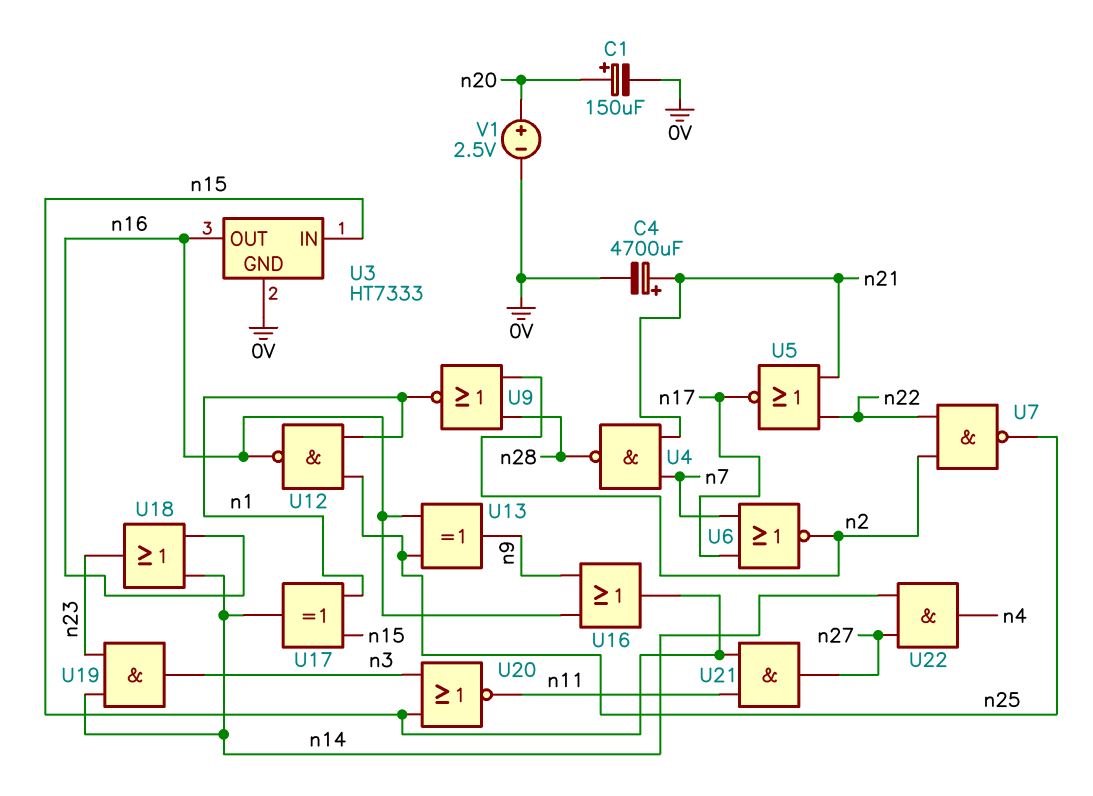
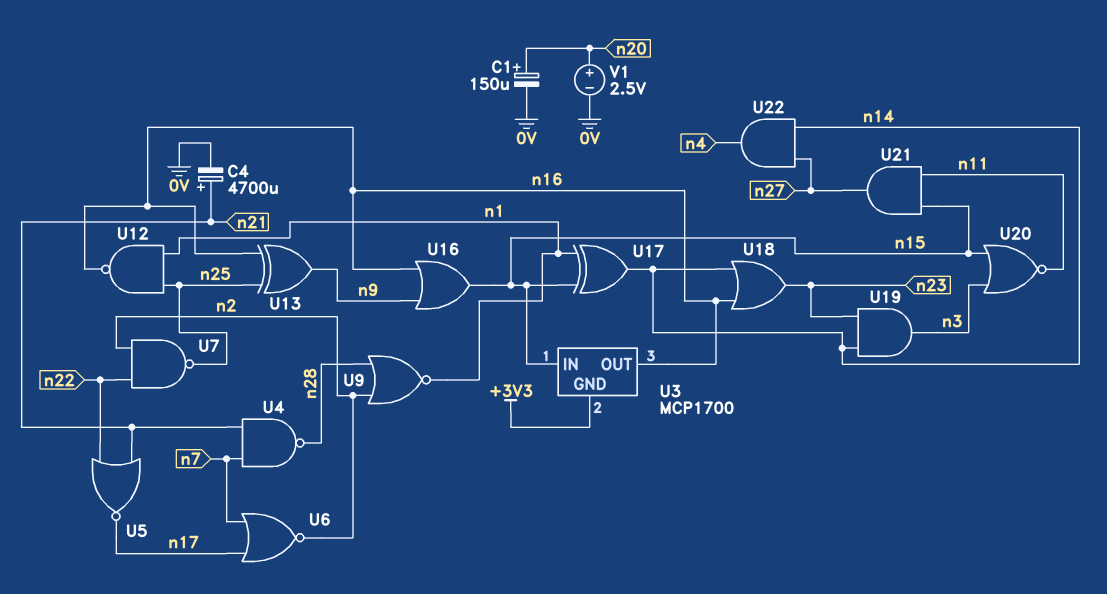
U3: HT7333 -> MCP1700
U3 pin GND: 0V -> +3V3

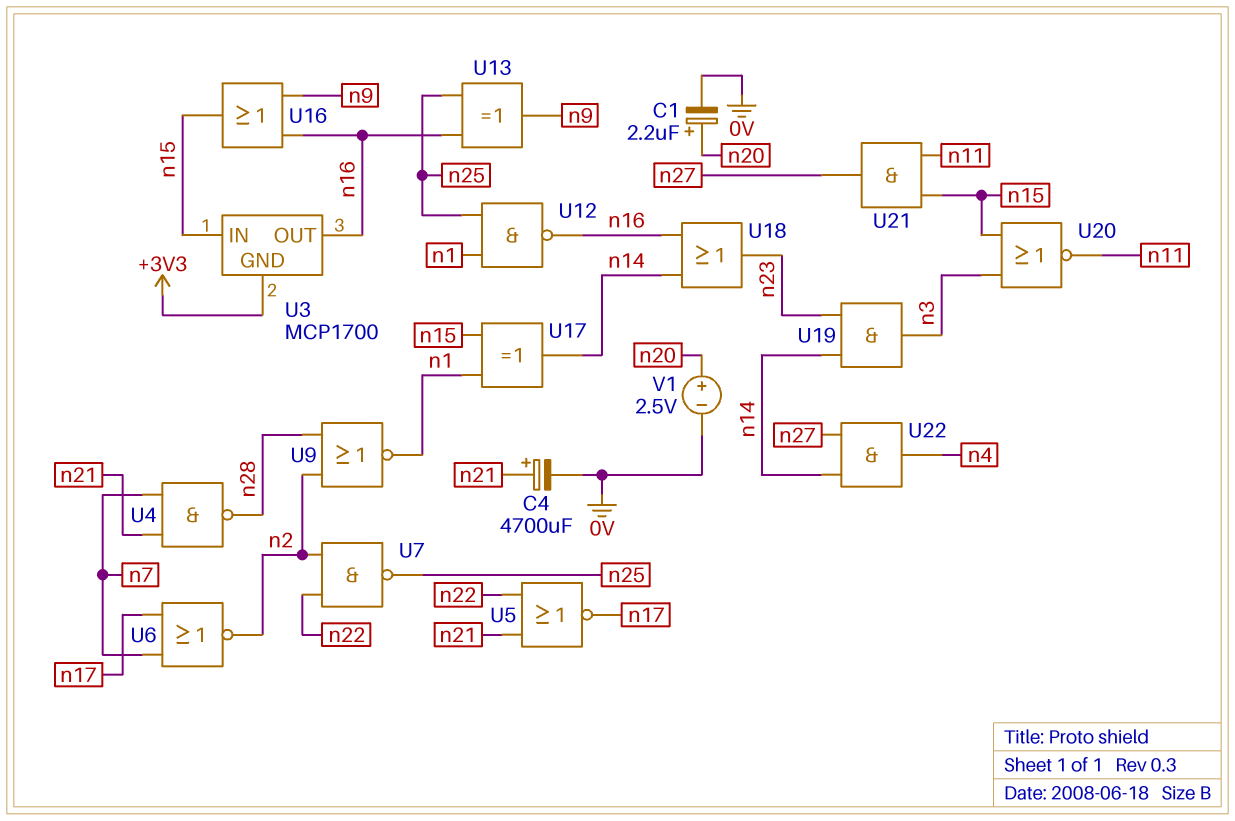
C1: 150uF (plus n20, minus 0V) -> 2.2uF (plus n20, minus 0V)

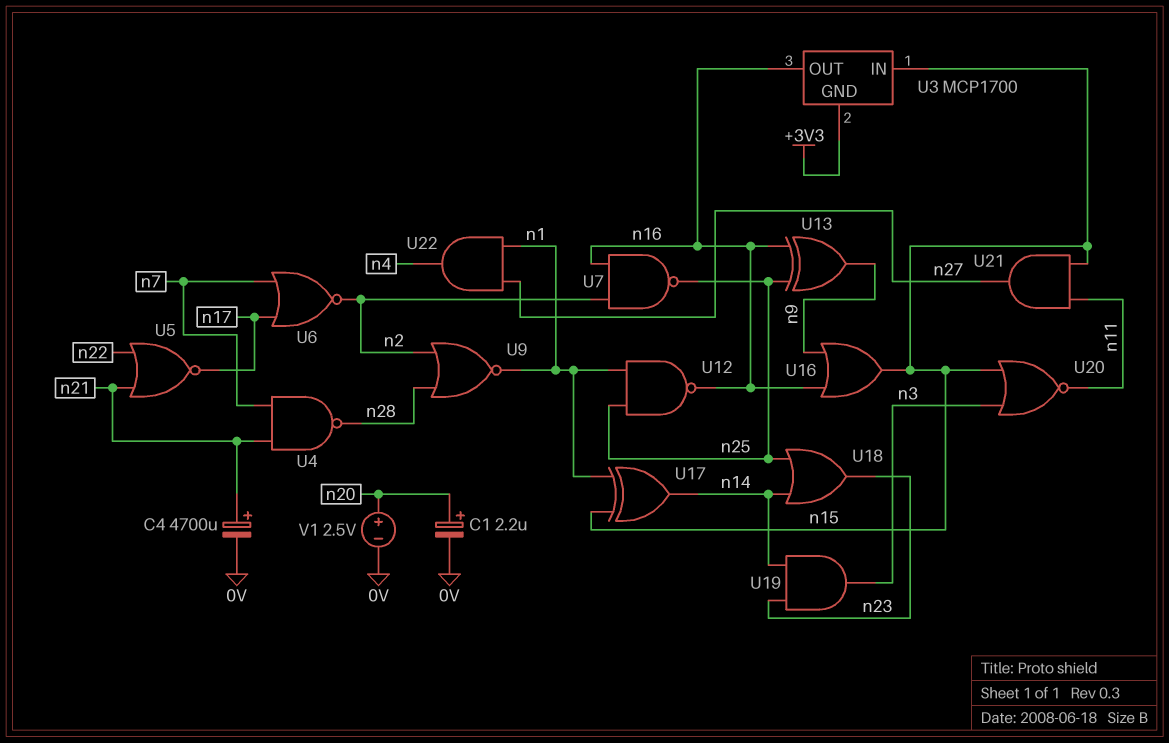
U7: NAND (in n2, in n22, out n25) -> NAND (in n2, in n16, out n25)
U18: OR (in n14, in n16, out n23) -> OR (in n14, in n25, out n23)
U22: AND (in n14, in n27, out n4) -> AND (in n1, in n27, out n4)

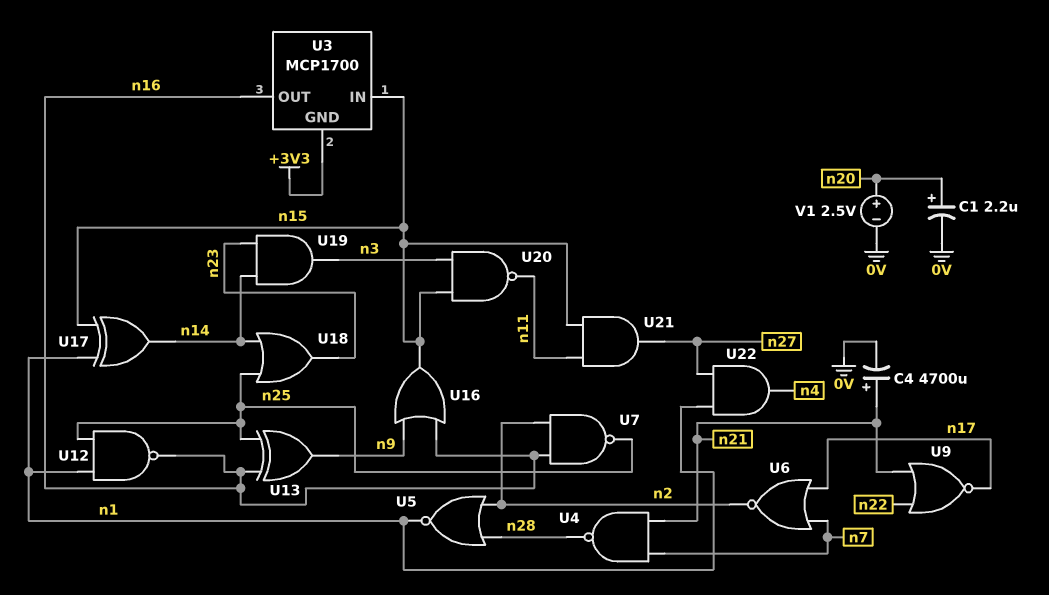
U5: NOR (in n21, in n22, out n17) -> NOR (in n2, in n28, out n1)
U9: NOR (in n2, in n28, out n1) -> NOR (in n21, in n22, out n17)
U20: NOR (in n3, in n15, out n11) -> NAND (in n3, in n15, out n11)

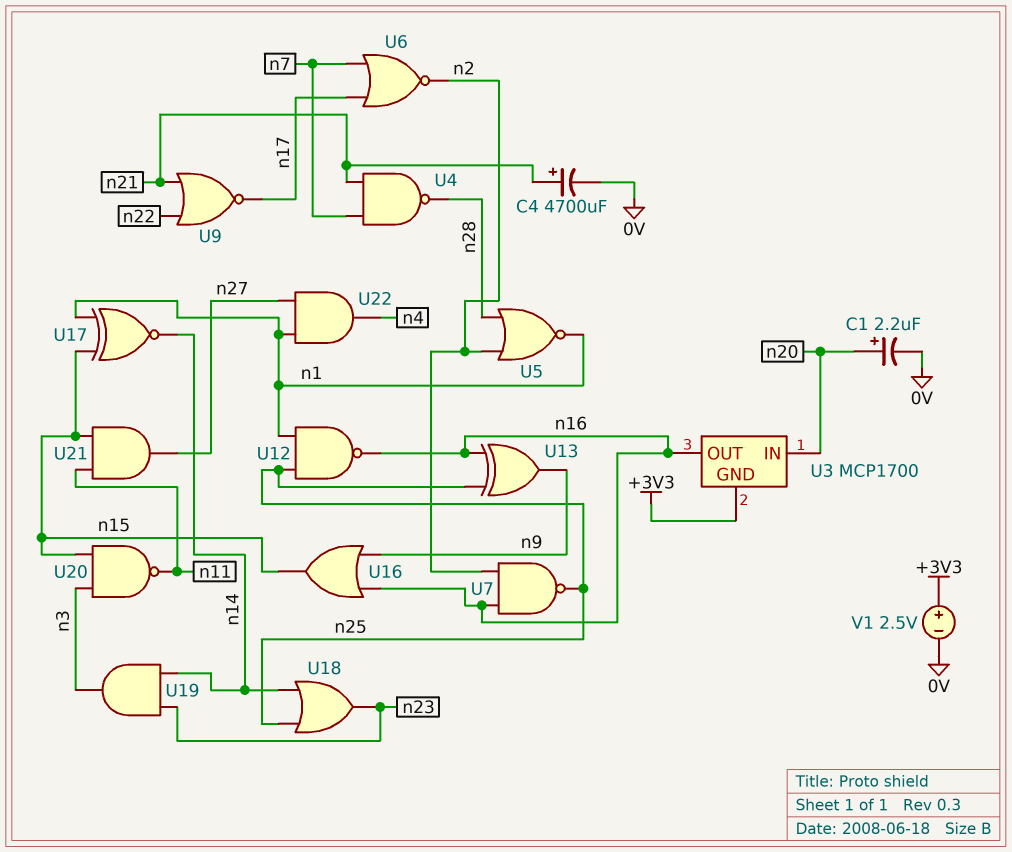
U3 pin IN: n15 -> n20
U17: XOR (in n1, in n15, out n14) -> XNOR (in n1, in n15, out n14)
V1: 2.5V (plus n20, minus 0V) -> 2.5V (plus +3V3, minus 0V)

